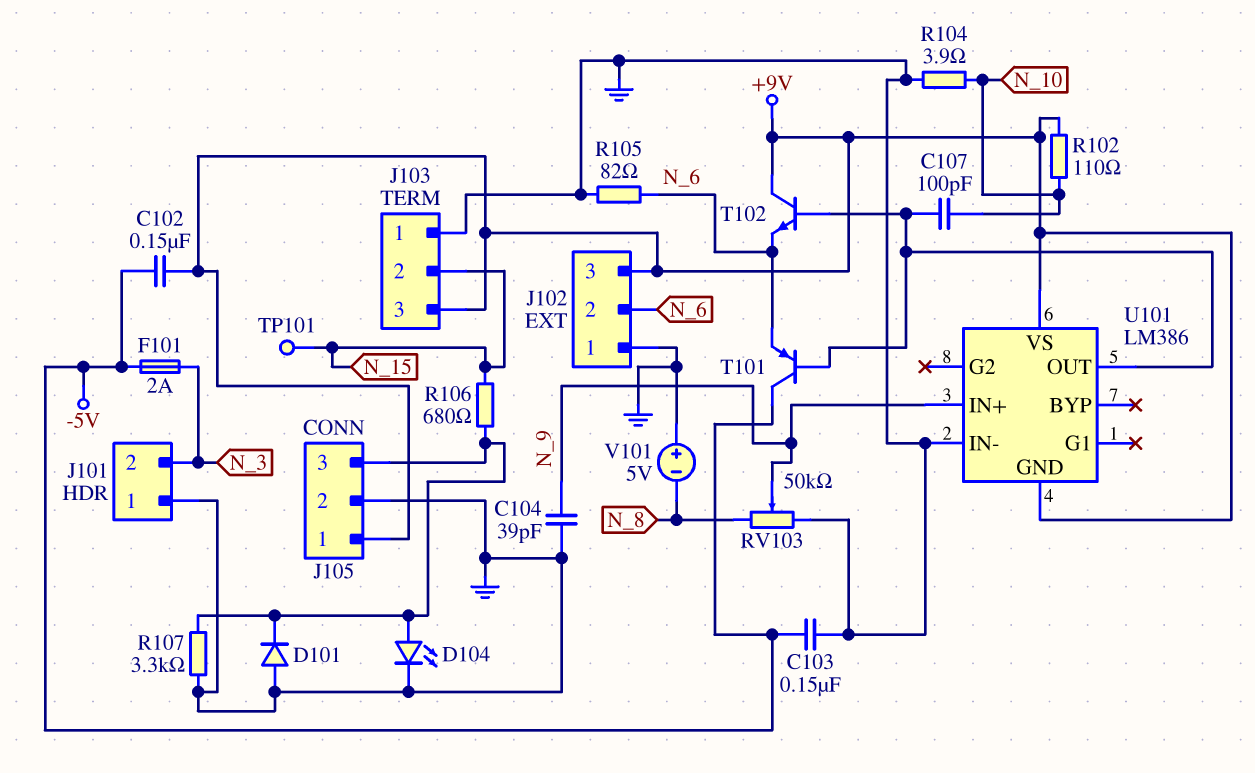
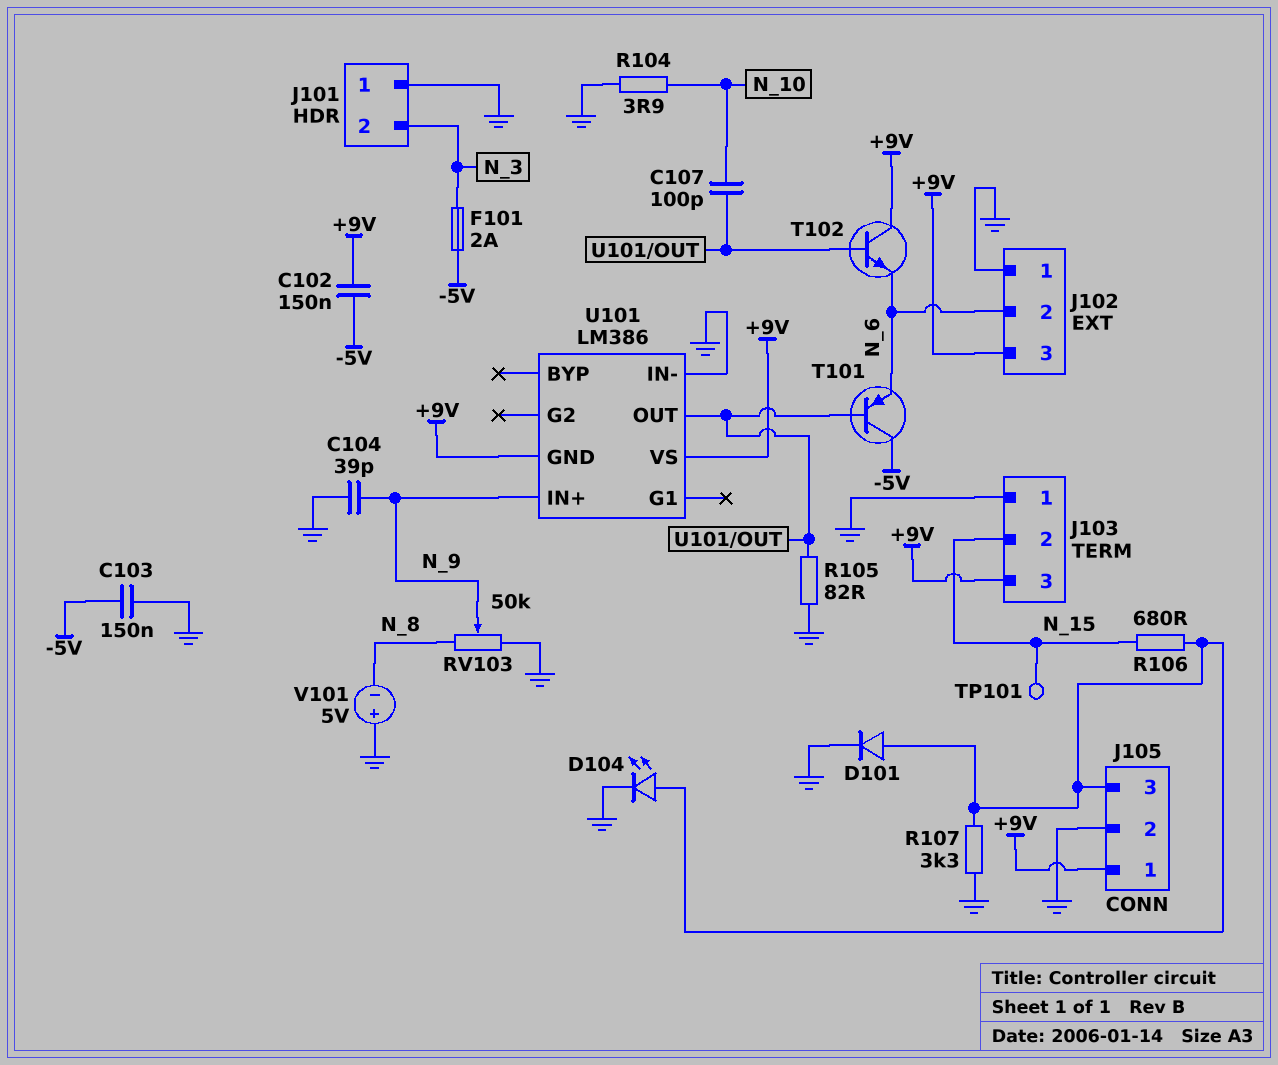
D101: diode (A GND, K J105/3) -> diode (A J105/3, K GND)
R102: 110 (+9V, N_10) -> none
R105: 82 (GND, N_6) -> 82 (GND, U101/OUT)

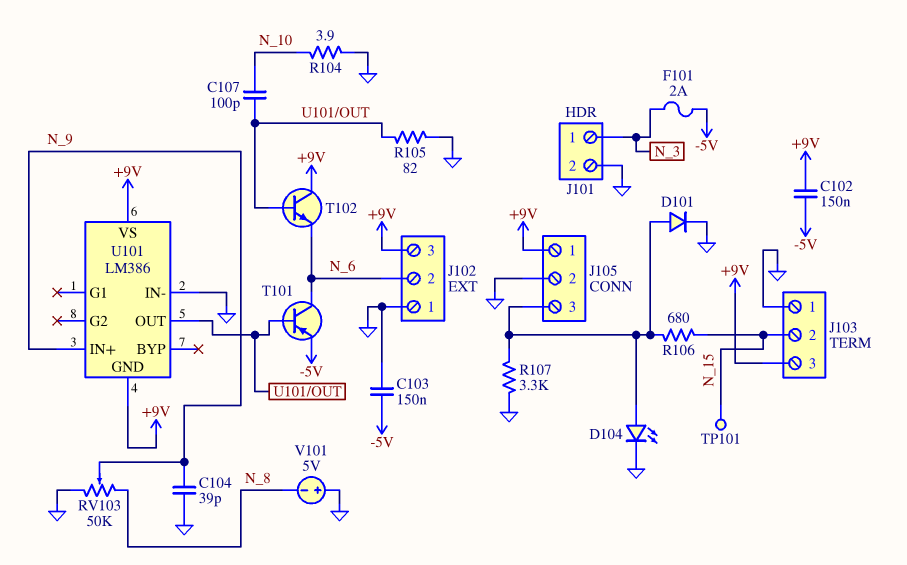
J101 pin 1: GND -> N_3
J101 pin 2: N_3 -> GND
T101: PNP (B U101/OUT, C -5V, E N_6) -> PNP (B U101/OUT, C N_6, E -5V)

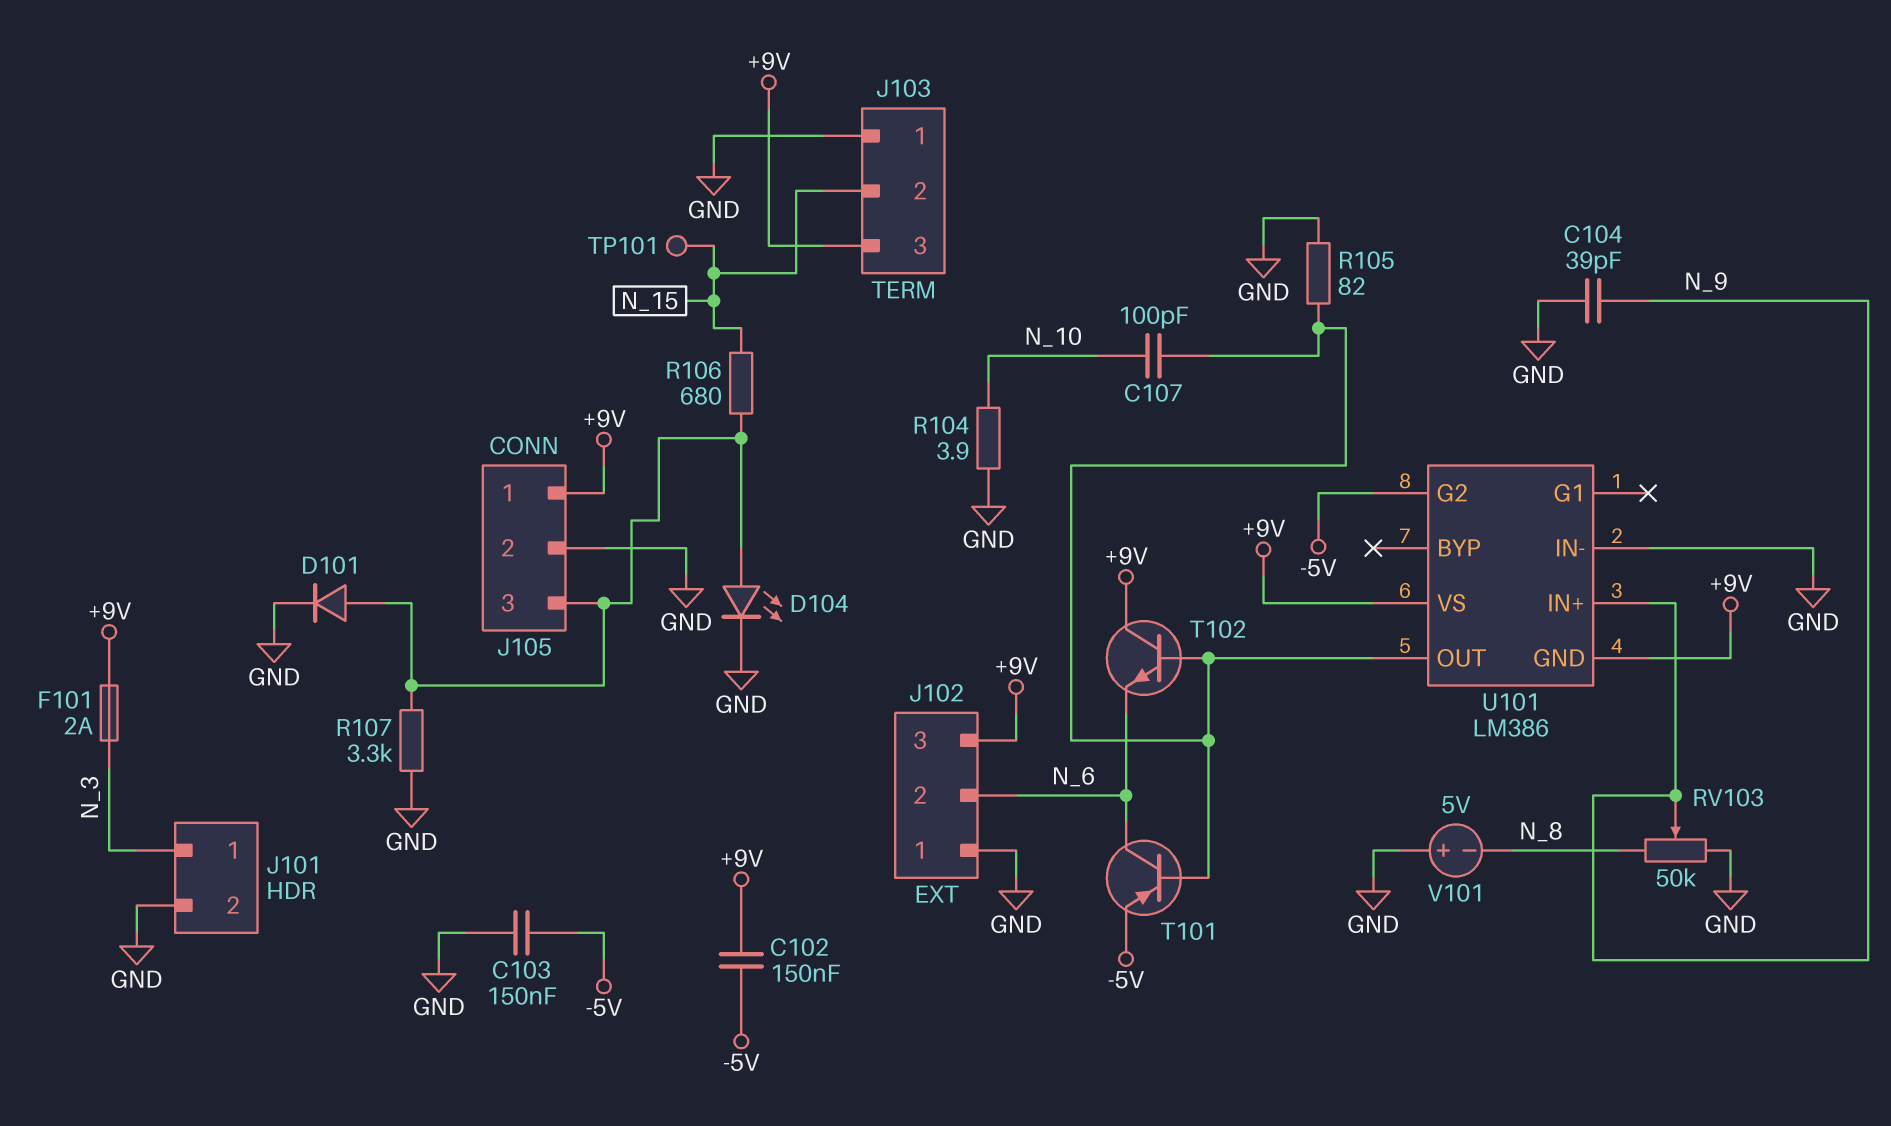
F101: 2A (-5V, N_3) -> 2A (+9V, N_3)
U101 pin G2: none -> -5V

